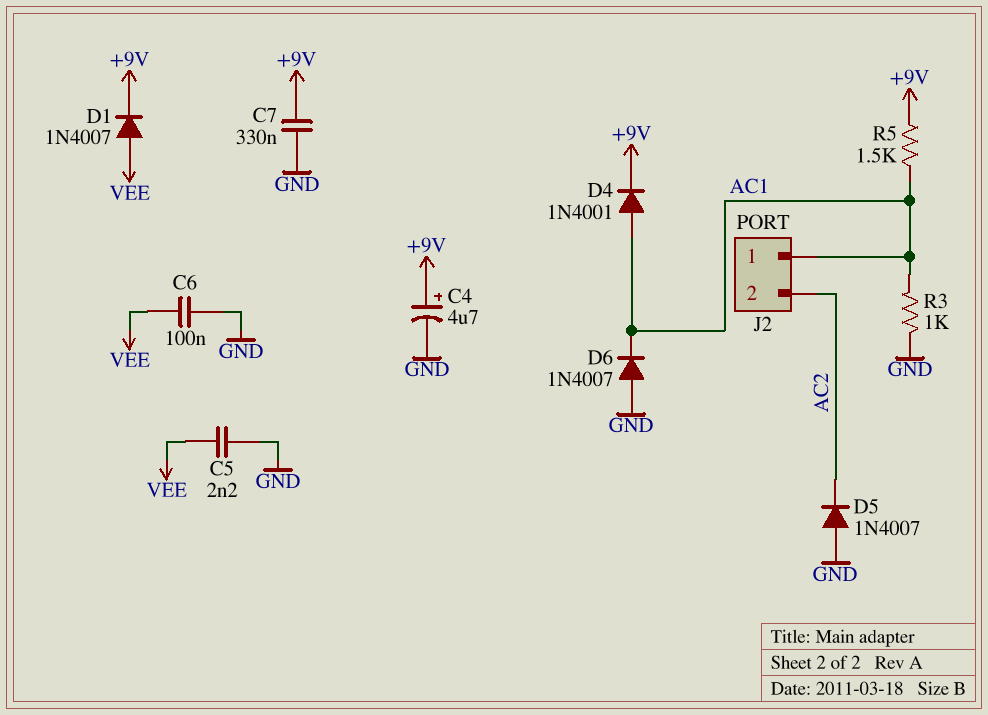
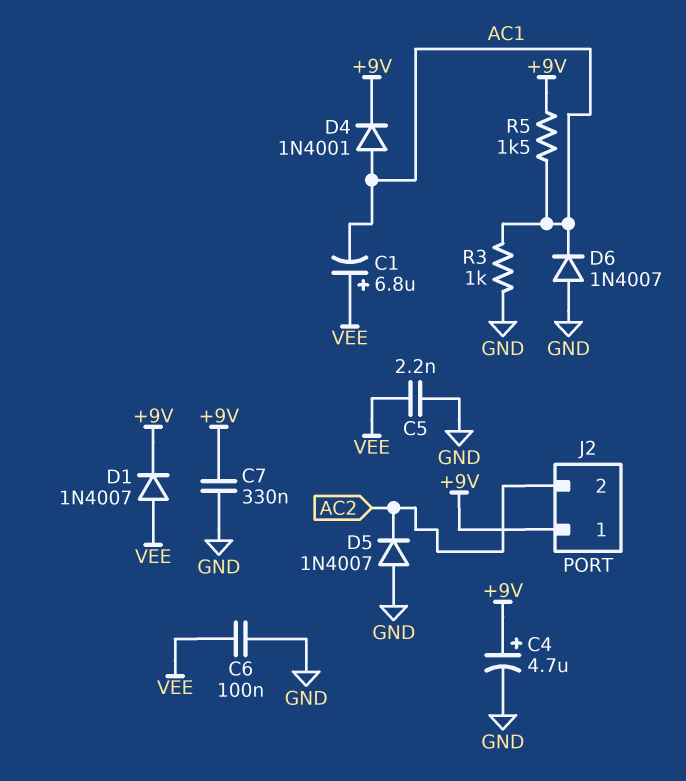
C1: none -> 6.8uF (plus VEE, minus AC1)
J2 pin 1: AC1 -> +9V

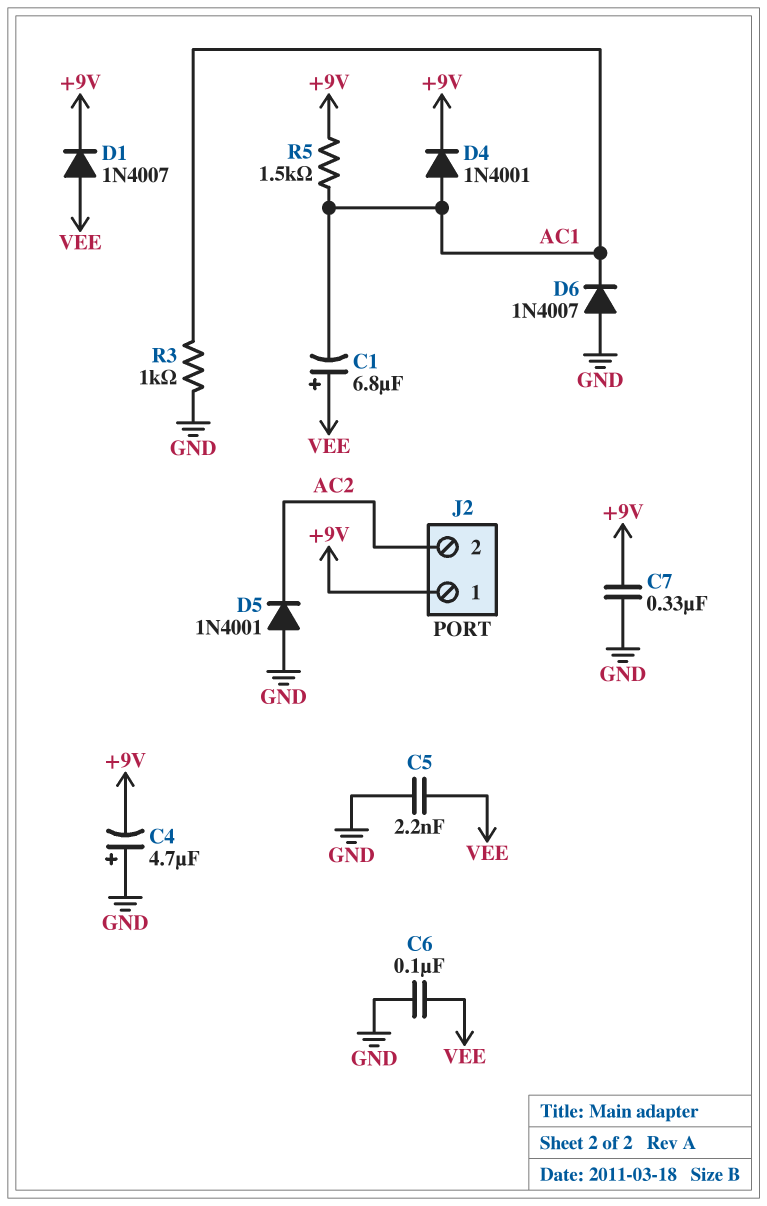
C4: 4.7uF (plus +9V, minus GND) -> 4.7uF (plus GND, minus +9V)
D5: diode 1N4007 (A GND, K AC2) -> diode 1N4001 (A GND, K AC2)

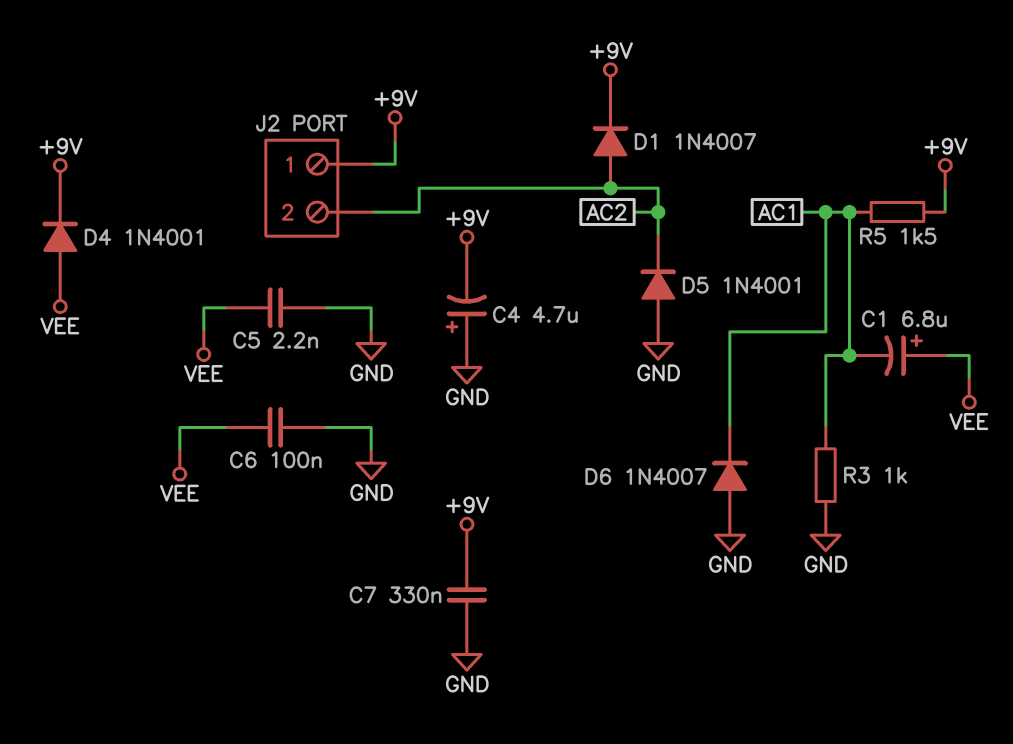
D1: diode 1N4007 (A VEE, K +9V) -> diode 1N4007 (A AC2, K +9V)
D4: diode 1N4001 (A AC1, K +9V) -> diode 1N4001 (A VEE, K +9V)

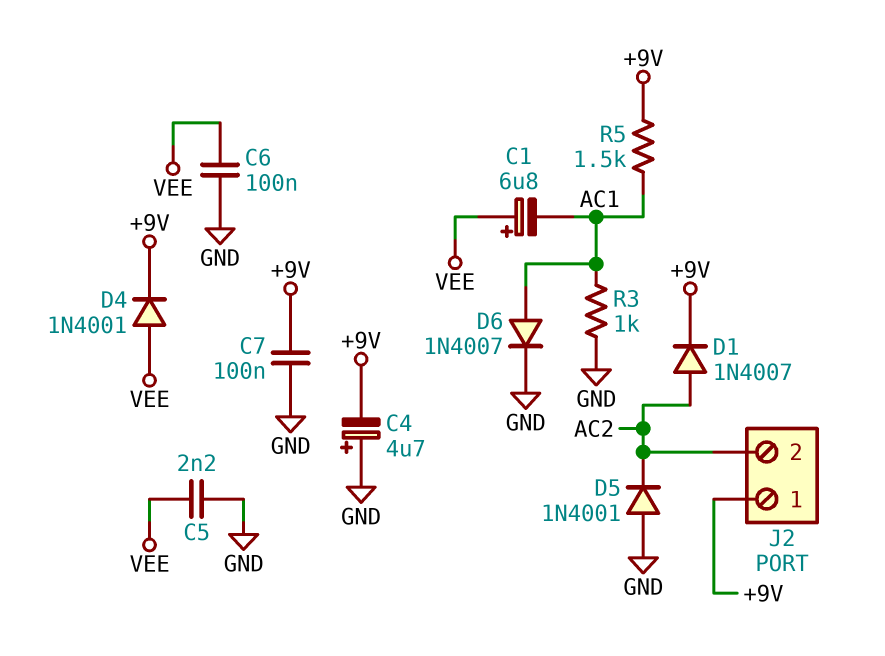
C7: 330nF (+9V, GND) -> 100nF (+9V, GND)
D6: diode 1N4007 (A GND, K AC1) -> diode 1N4007 (A AC1, K GND)

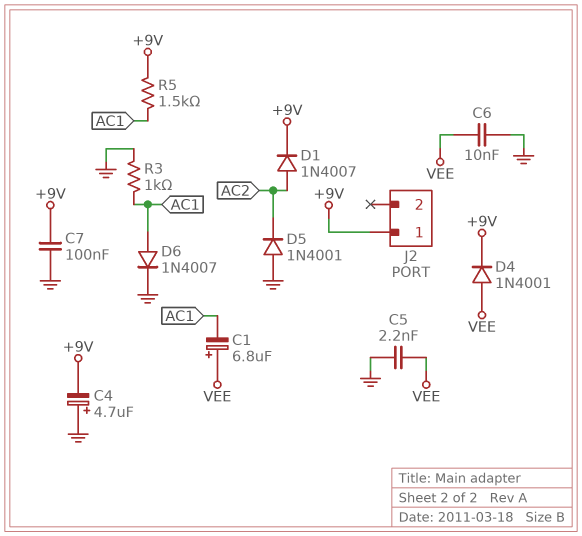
C6: 100nF (GND, VEE) -> 10nF (GND, VEE)
J2 pin 2: AC2 -> none

